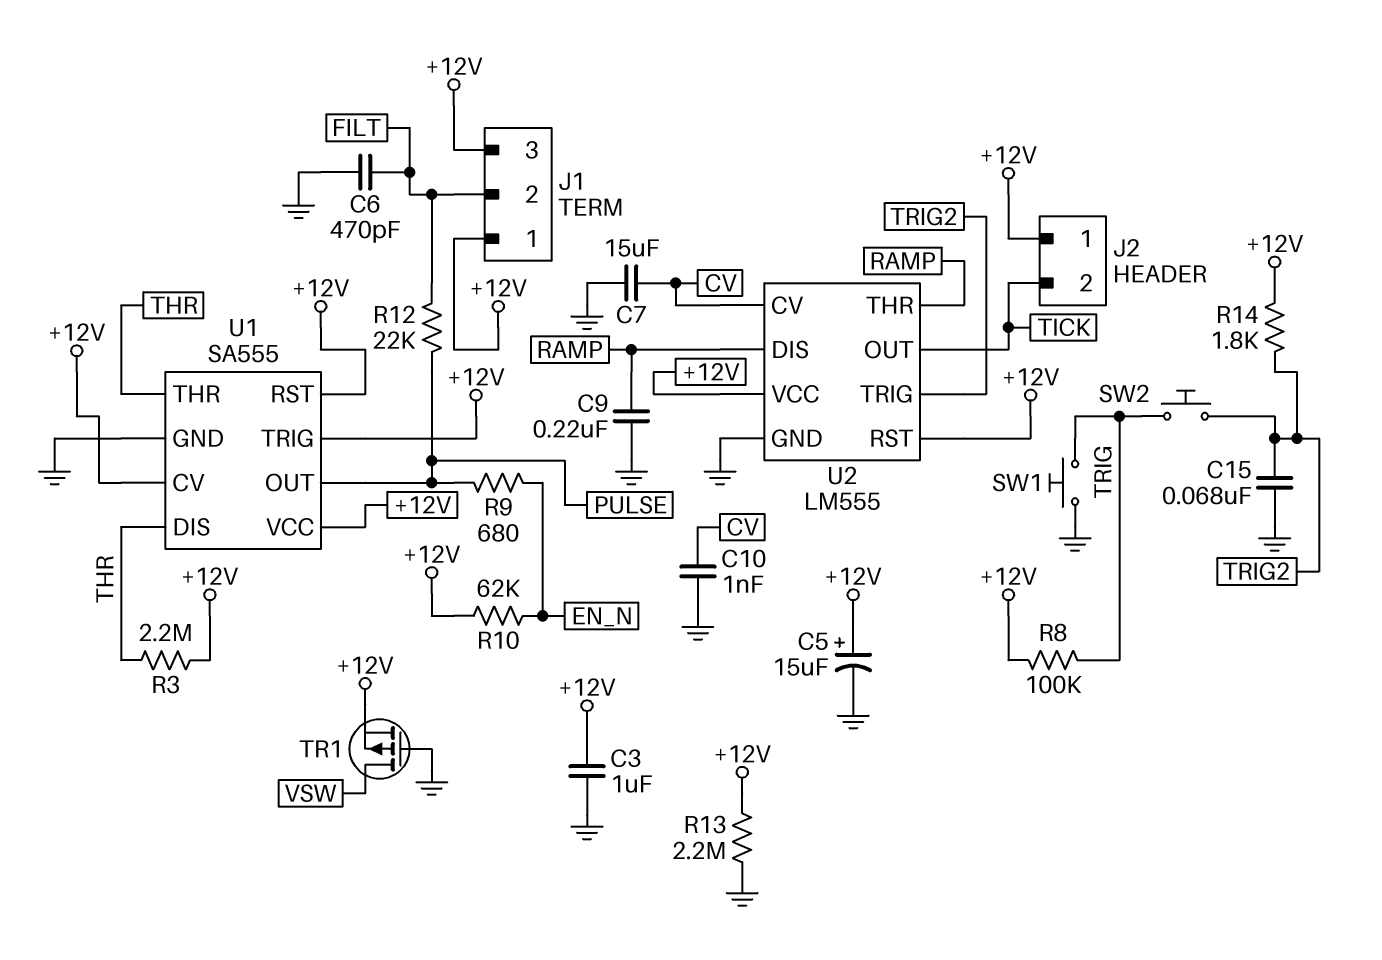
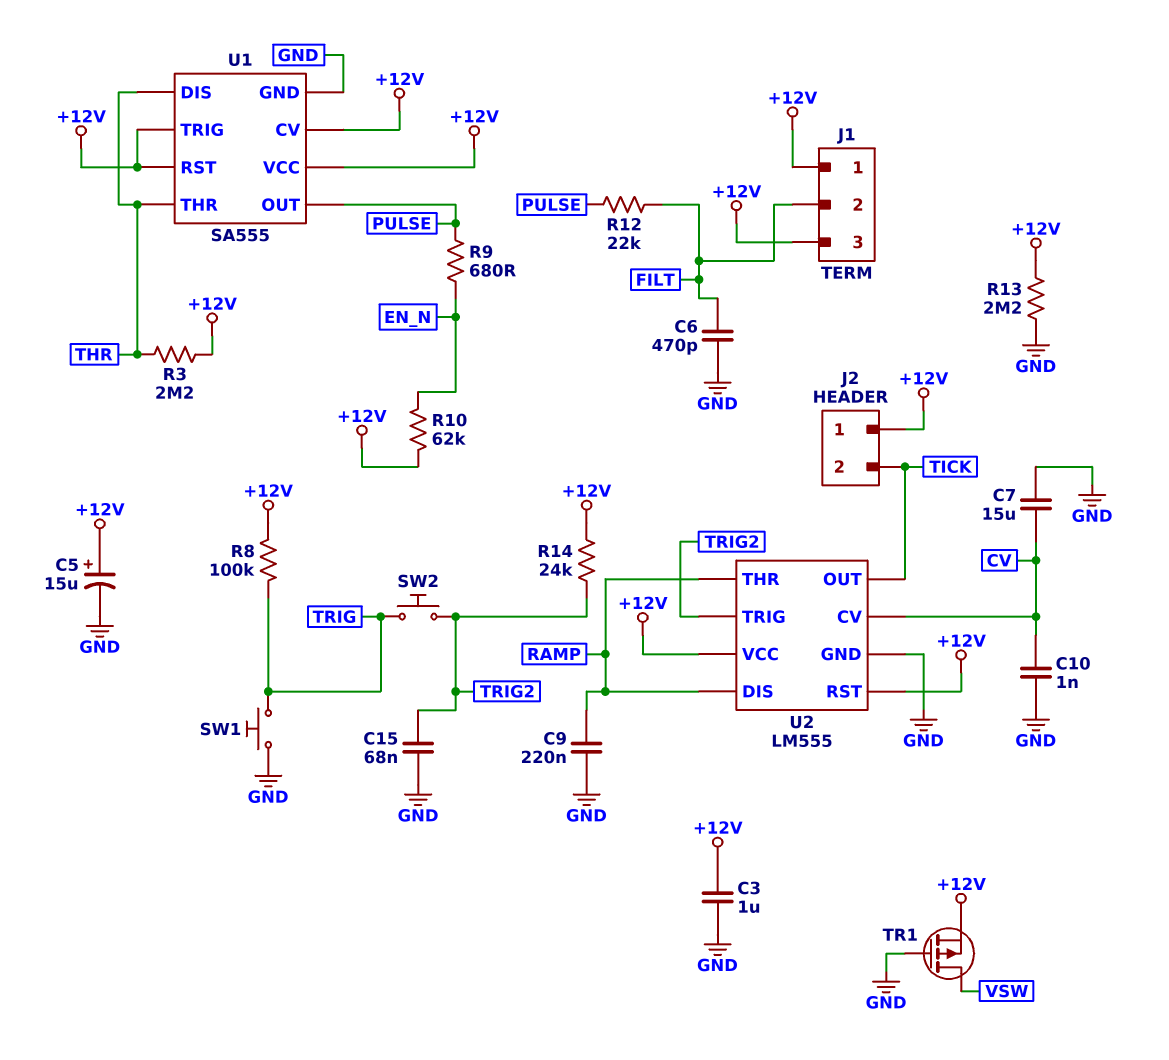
R14: 1.8k (+12V, TRIG2) -> 24k (+12V, TRIG2)

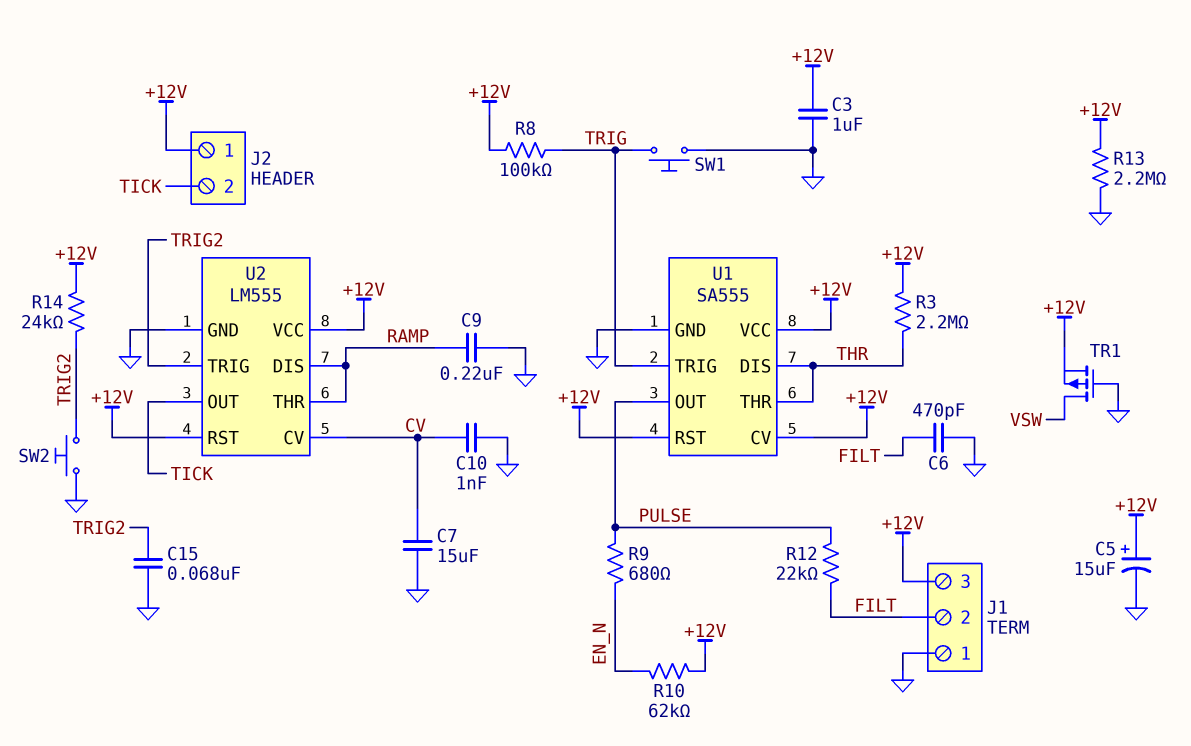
J1 pin 1: +12V -> GND
SW2: button (TRIG, TRIG2) -> button (GND, TRIG2)
U1 pin TRIG: +12V -> TRIG

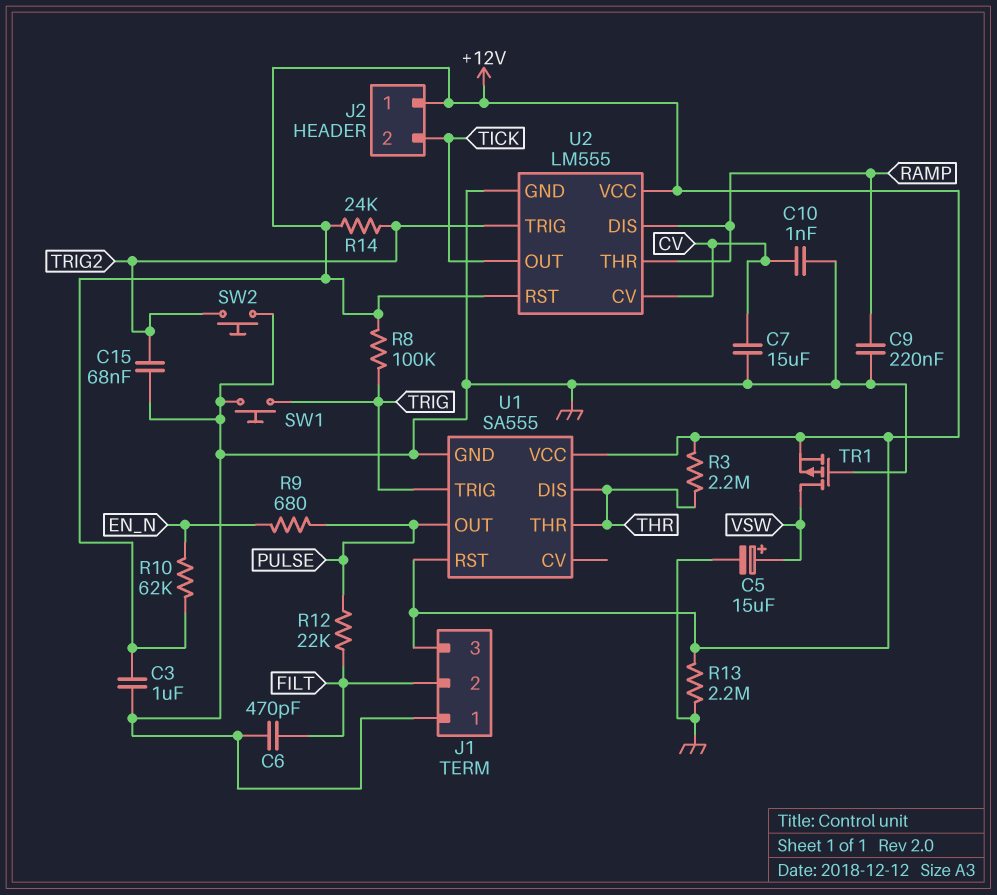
C5: 15uF (plus +12V, minus GND) -> 15uF (plus VSW, minus GND)
U1 pin CV: +12V -> none

